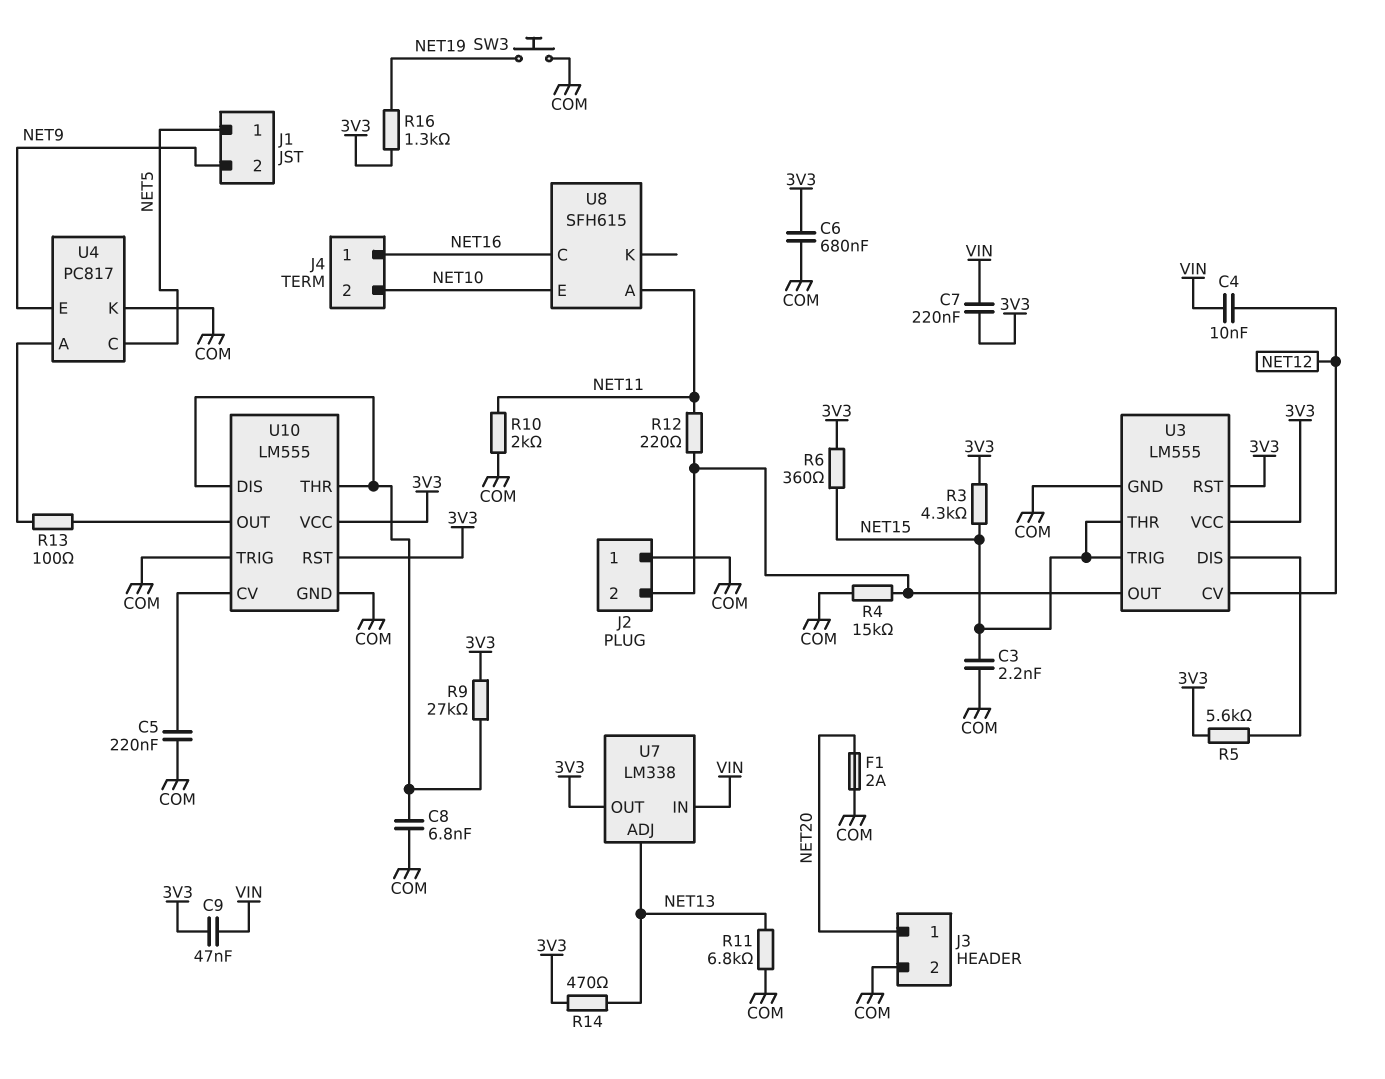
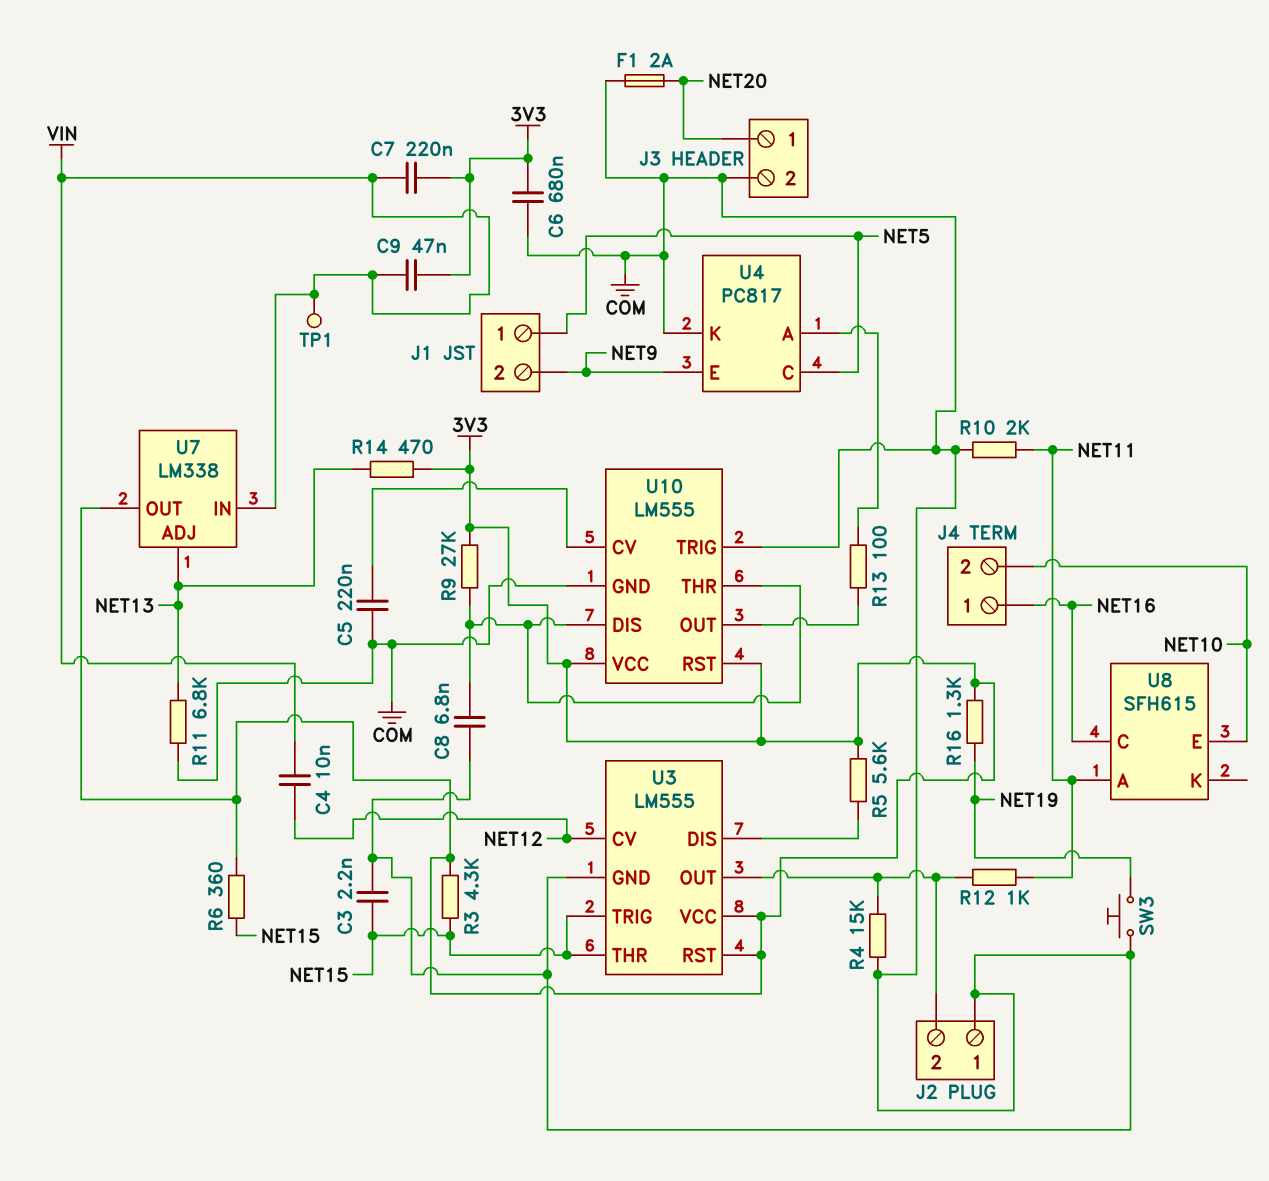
R12: 220 (J2/2, NET11) -> 1k (J2/2, NET11)
TP1: none -> test point (VIN)

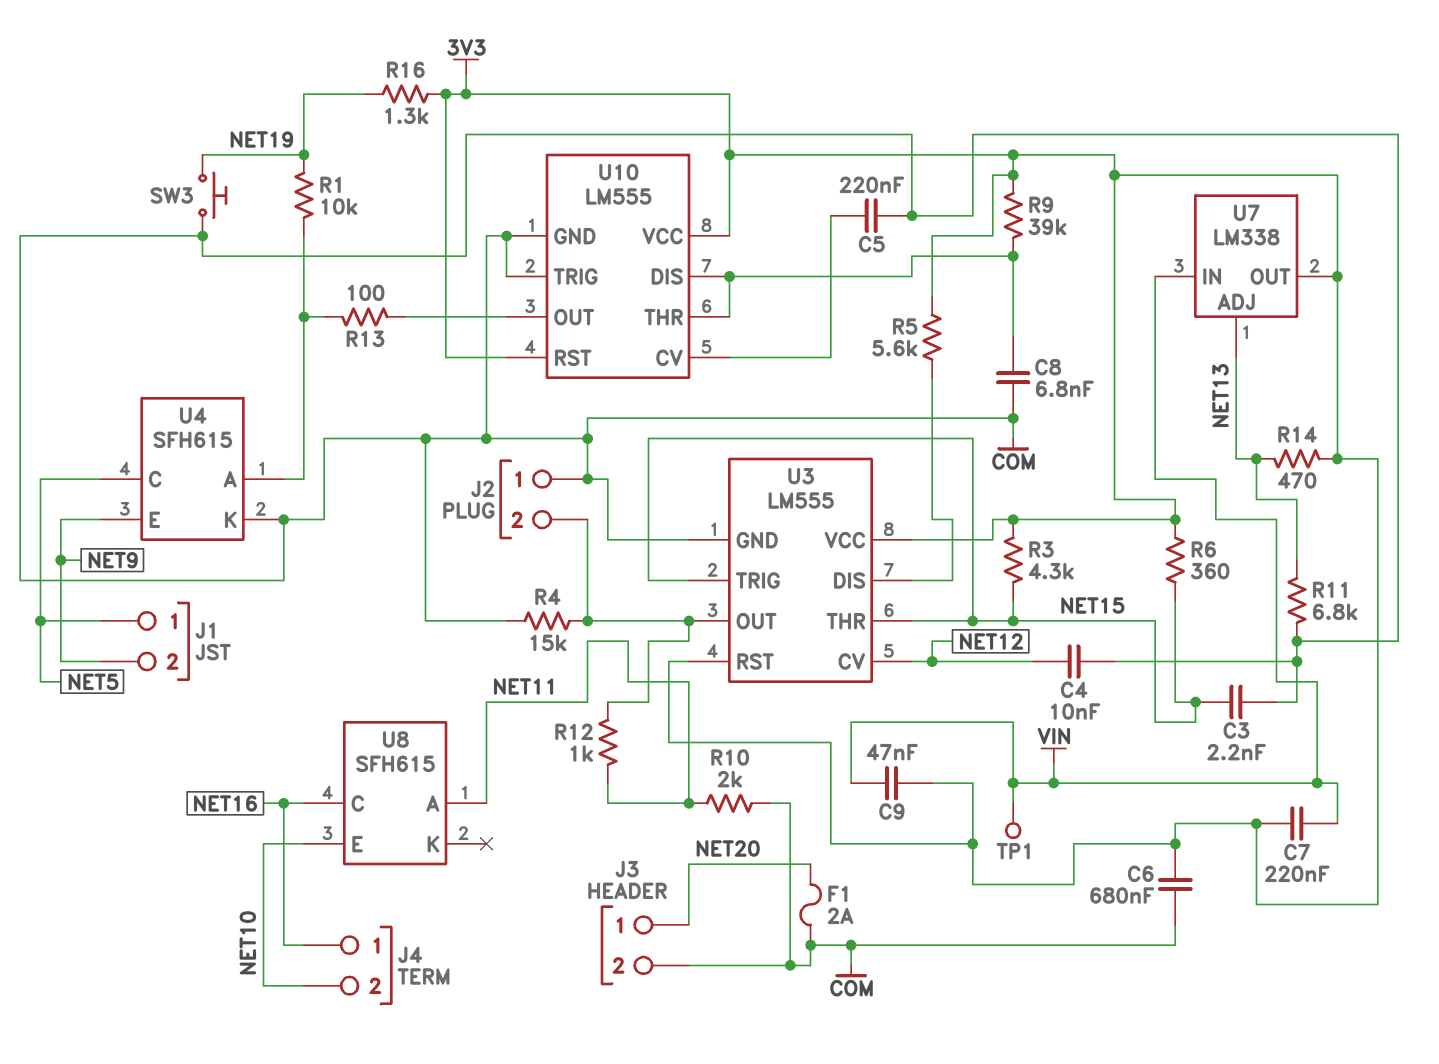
C4: 10nF (NET12, VIN) -> 10nF (COM, NET12)
R1: none -> 10k (NET19, U4/A)
R9: 27k (3V3, U10/DIS) -> 39k (3V3, U10/DIS)
U4: PC817 -> SFH615

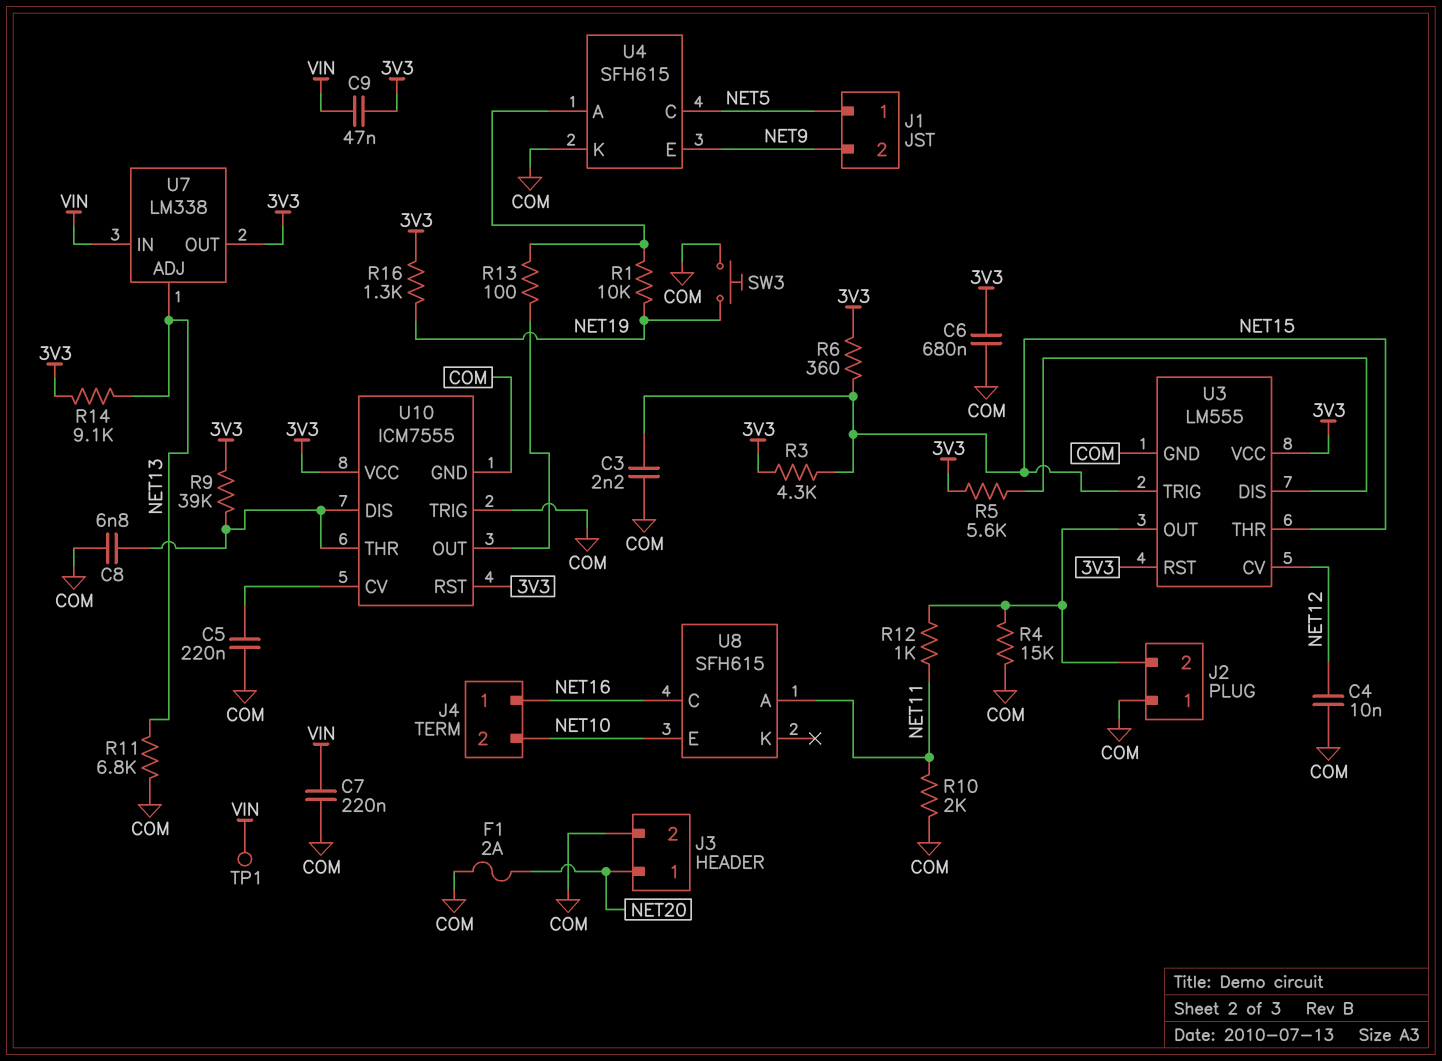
C7: 220nF (3V3, VIN) -> 220nF (COM, VIN)
R14: 470 (3V3, NET13) -> 9.1k (3V3, NET13)
U10: LM555 -> ICM7555

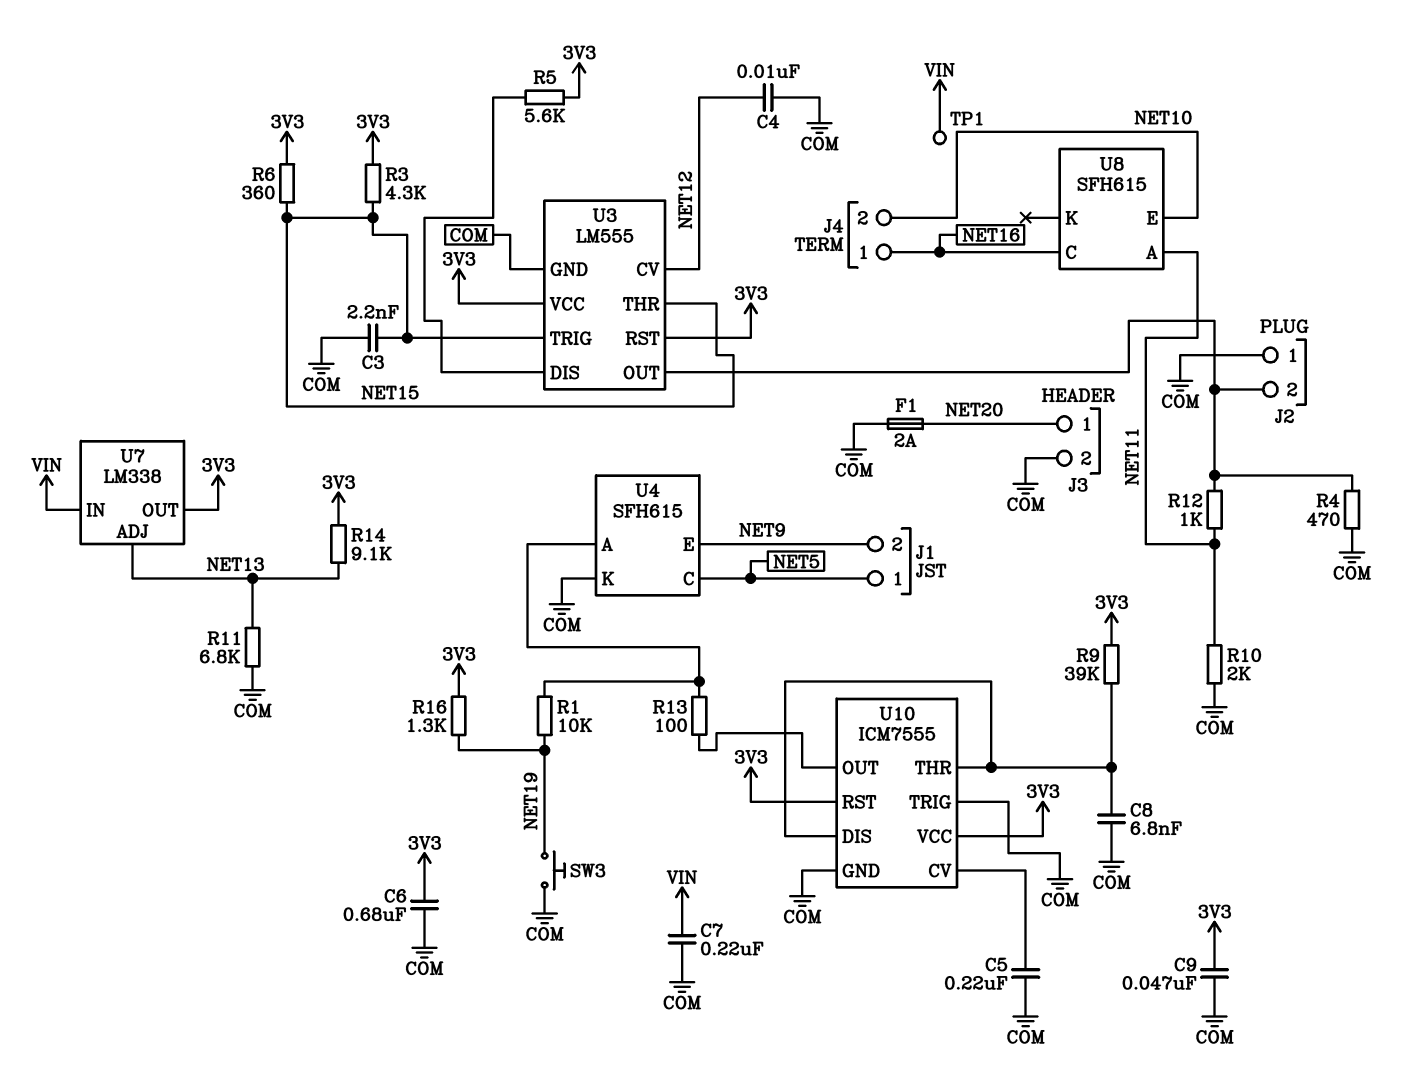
C9: 47nF (3V3, VIN) -> 47nF (3V3, COM)
R4: 15k (COM, J2/2) -> 470 (COM, J2/2)

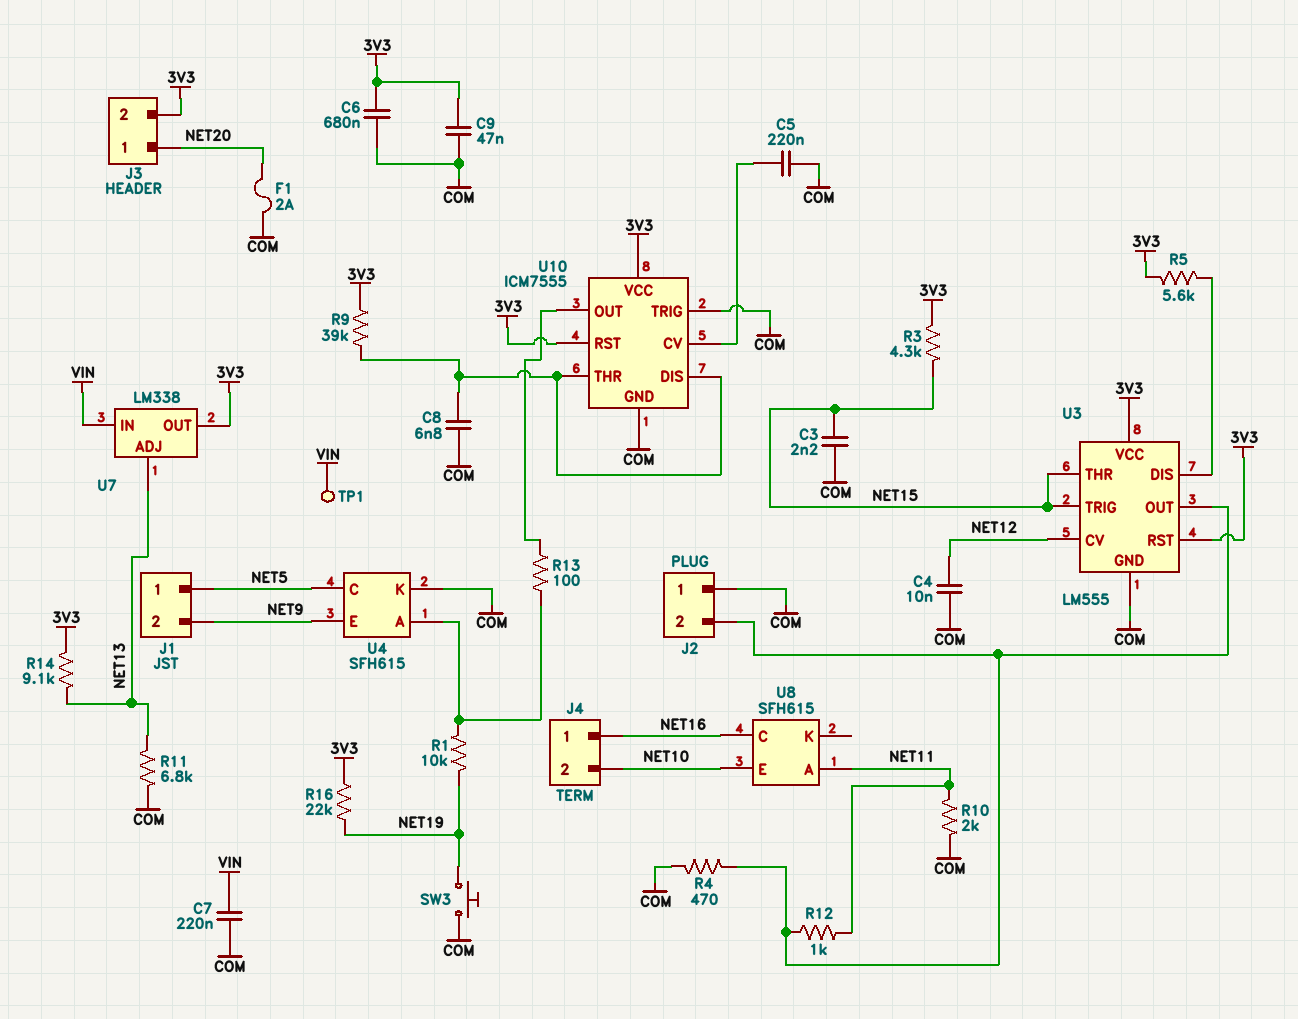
J3 pin 2: COM -> 3V3
R6: 360 (3V3, NET15) -> none
R16: 1.3k (3V3, NET19) -> 22k (3V3, NET19)

